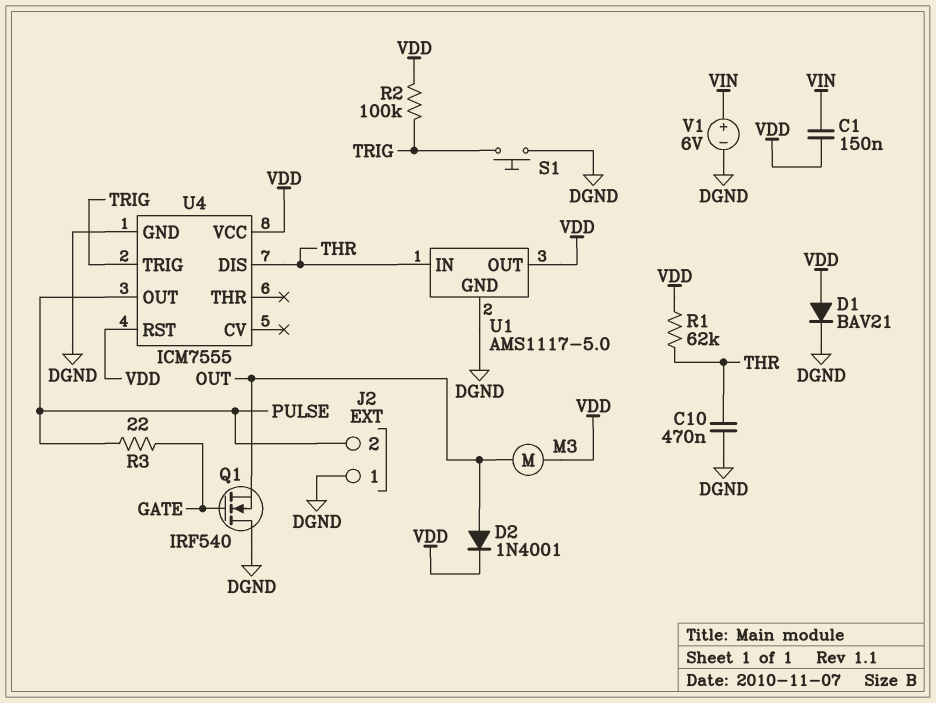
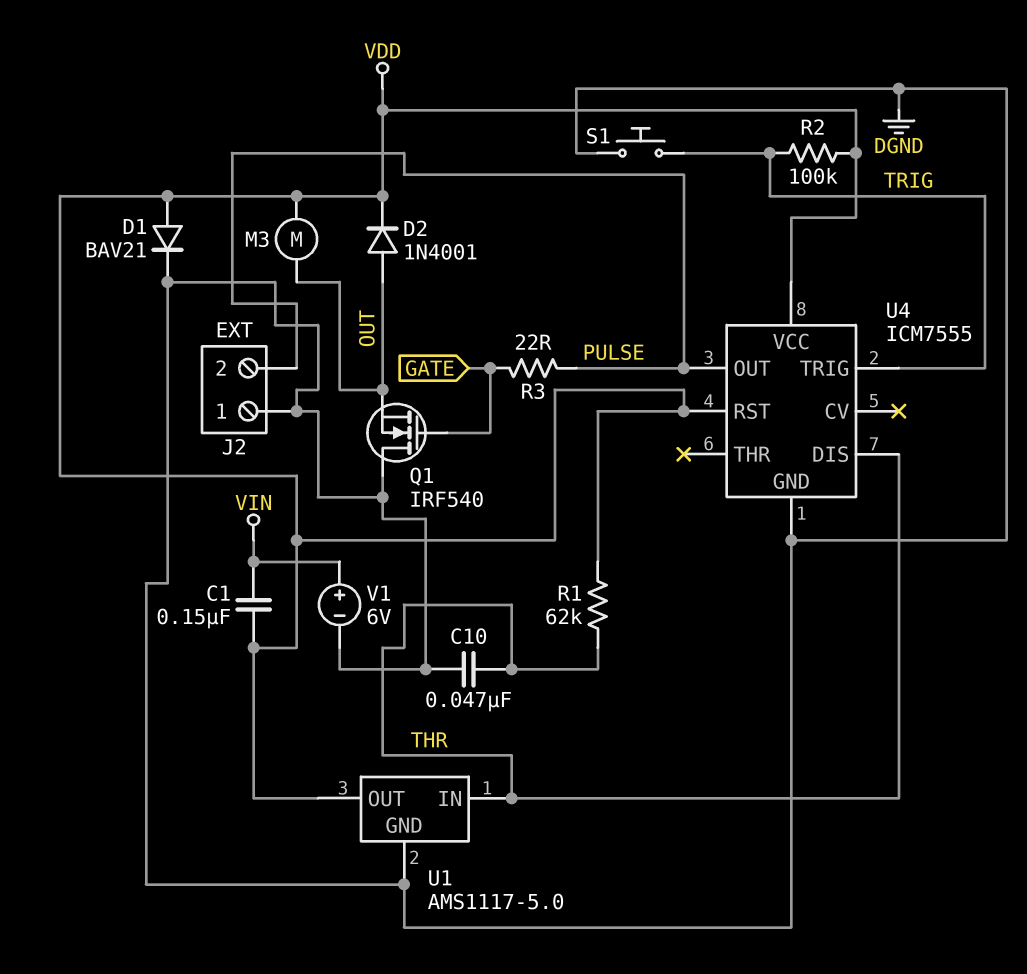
C10: 470nF (DGND, THR) -> 47nF (DGND, THR)

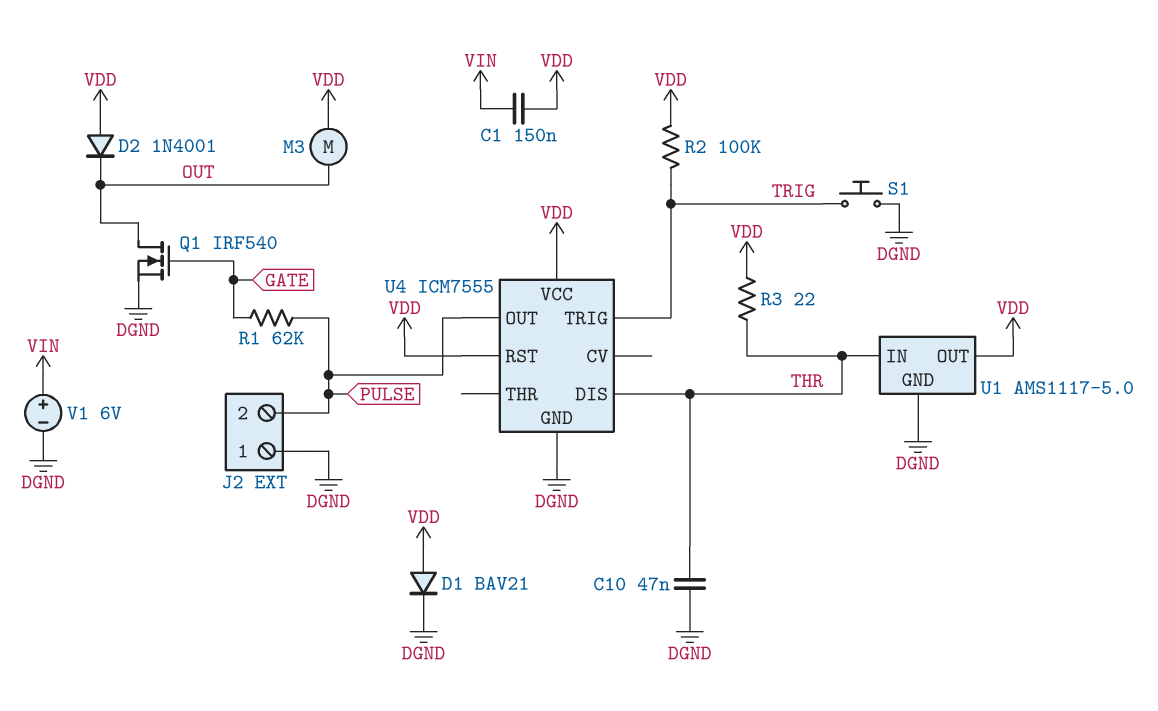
D2: diode 1N4001 (A OUT, K VDD) -> diode 1N4001 (A VDD, K OUT)
Q1: NMOS IRF540 (G GATE, D DGND, S OUT) -> NMOS IRF540 (G GATE, D OUT, S DGND)
R1: 62k (THR, VDD) -> 62k (GATE, PULSE)
R3: 22 (GATE, PULSE) -> 22 (THR, VDD)

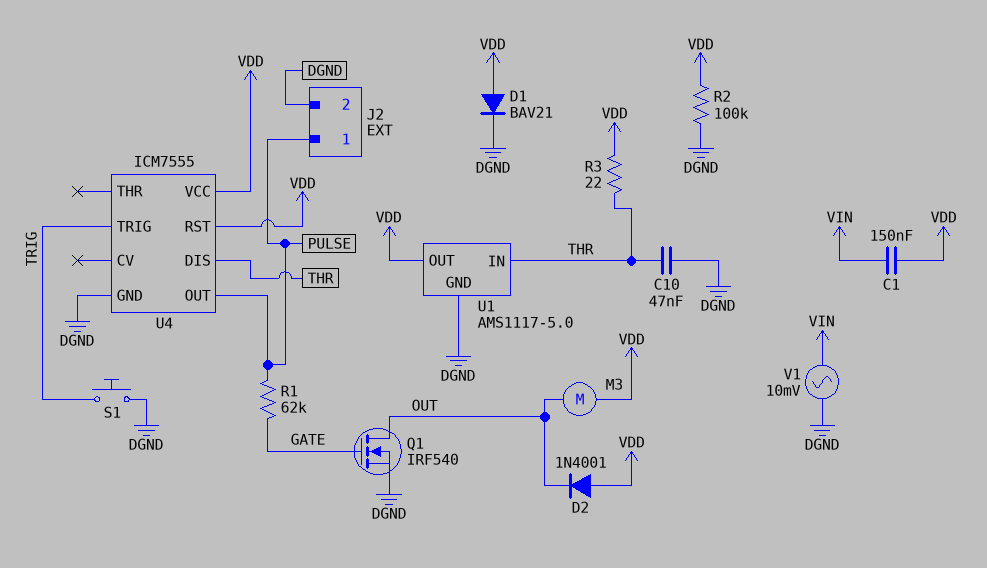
J2 pin 1: DGND -> PULSE
J2 pin 2: PULSE -> DGND
R2: 100k (TRIG, VDD) -> 100k (DGND, VDD)
V1: 6V (plus VIN, minus DGND) -> AC 10mV (DGND, VIN)

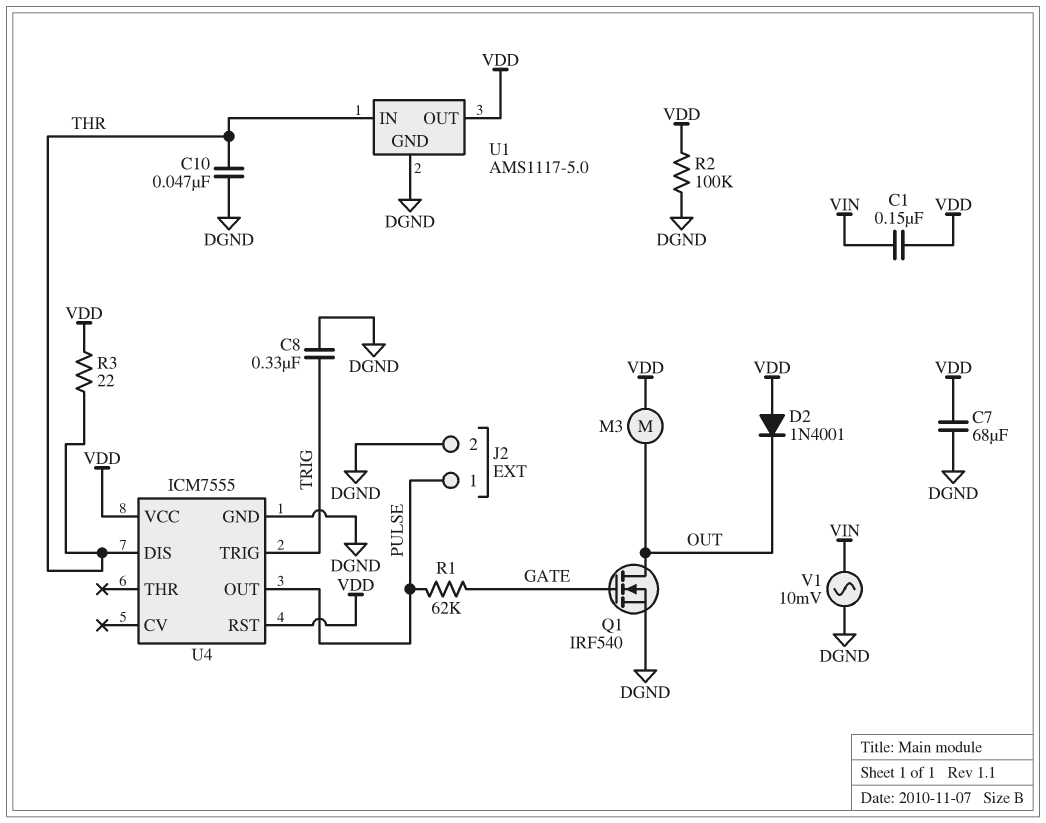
C7: none -> 68uF (DGND, VDD)
C8: none -> 330nF (DGND, TRIG)
D1: diode BAV21 (A VDD, K DGND) -> none
S1: button (DGND, TRIG) -> none

